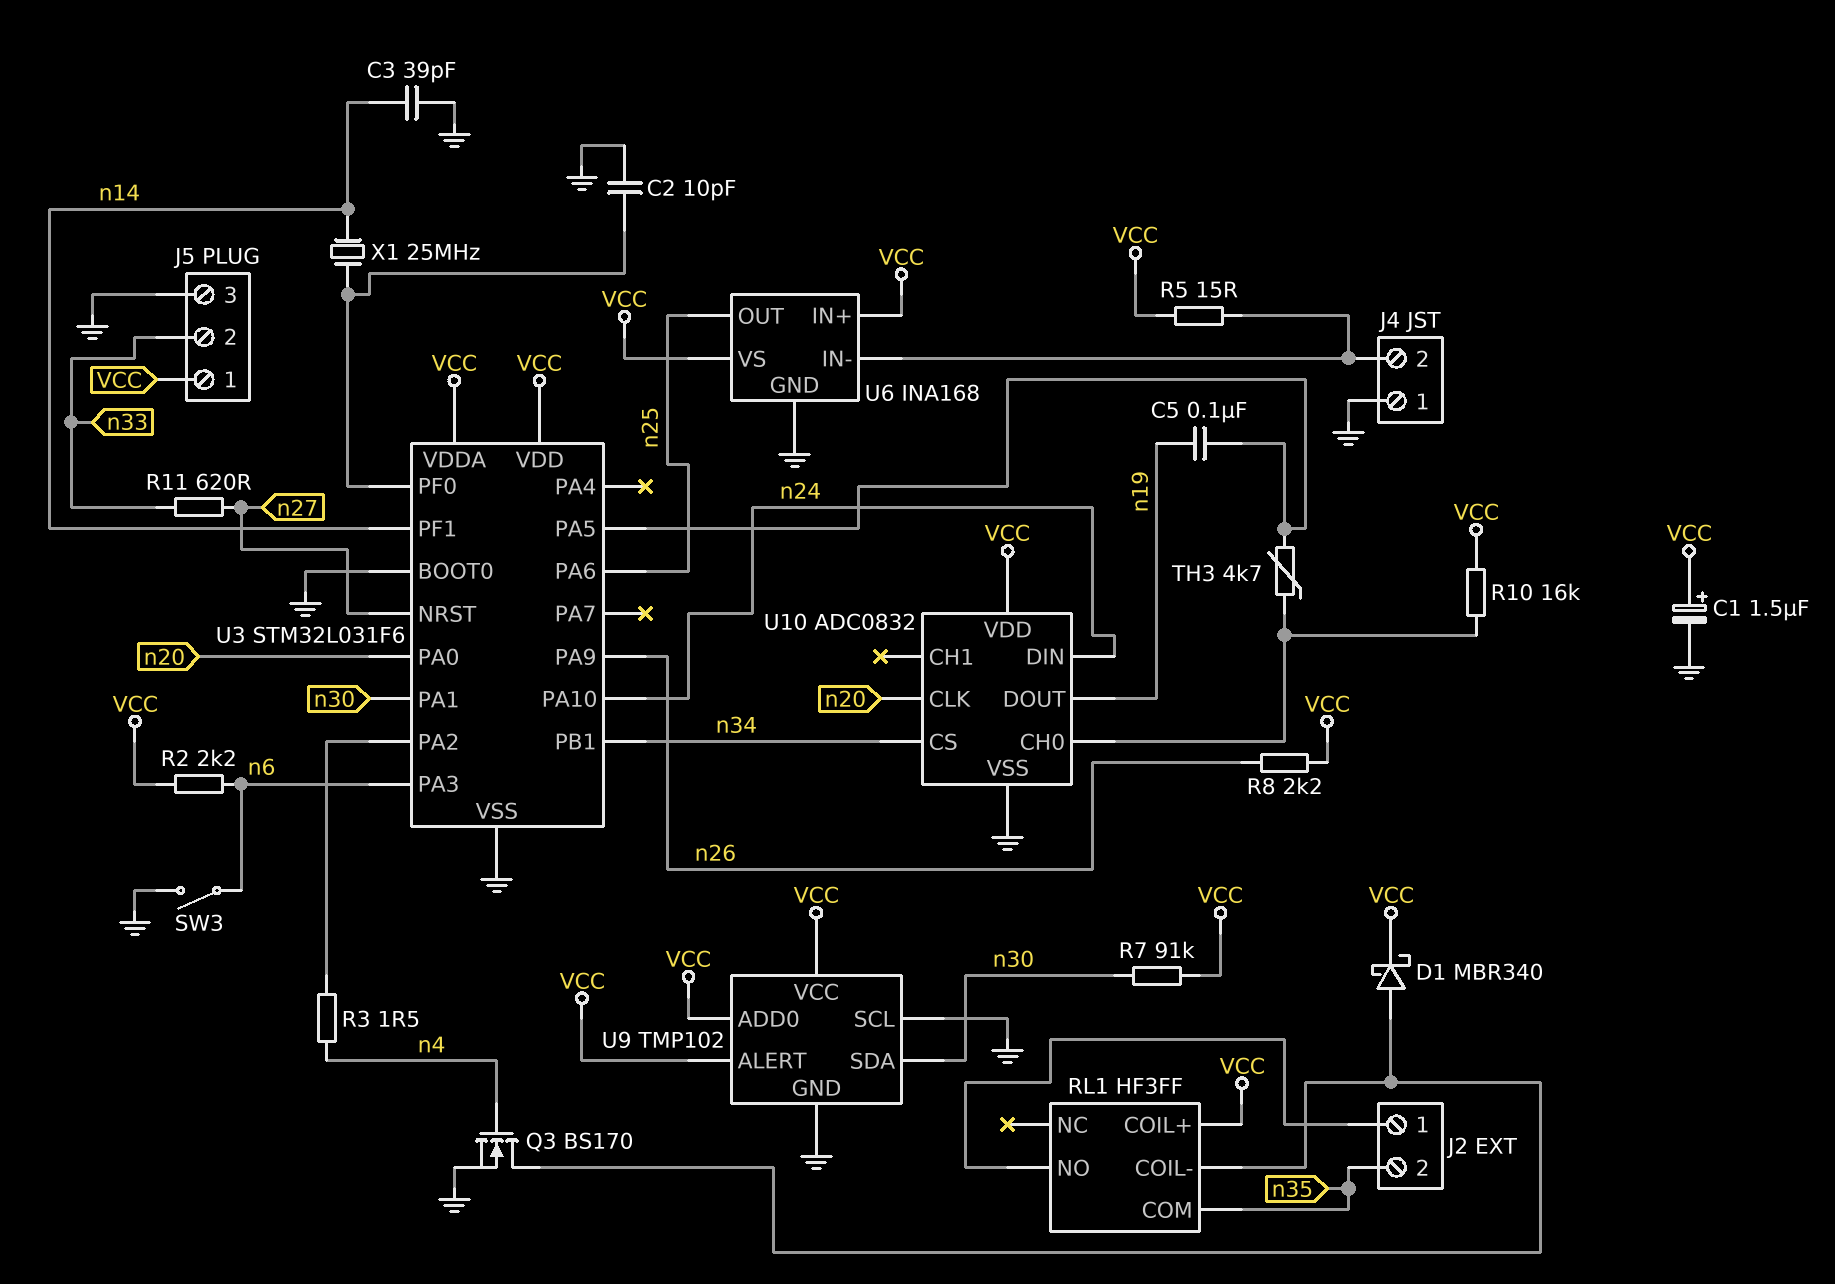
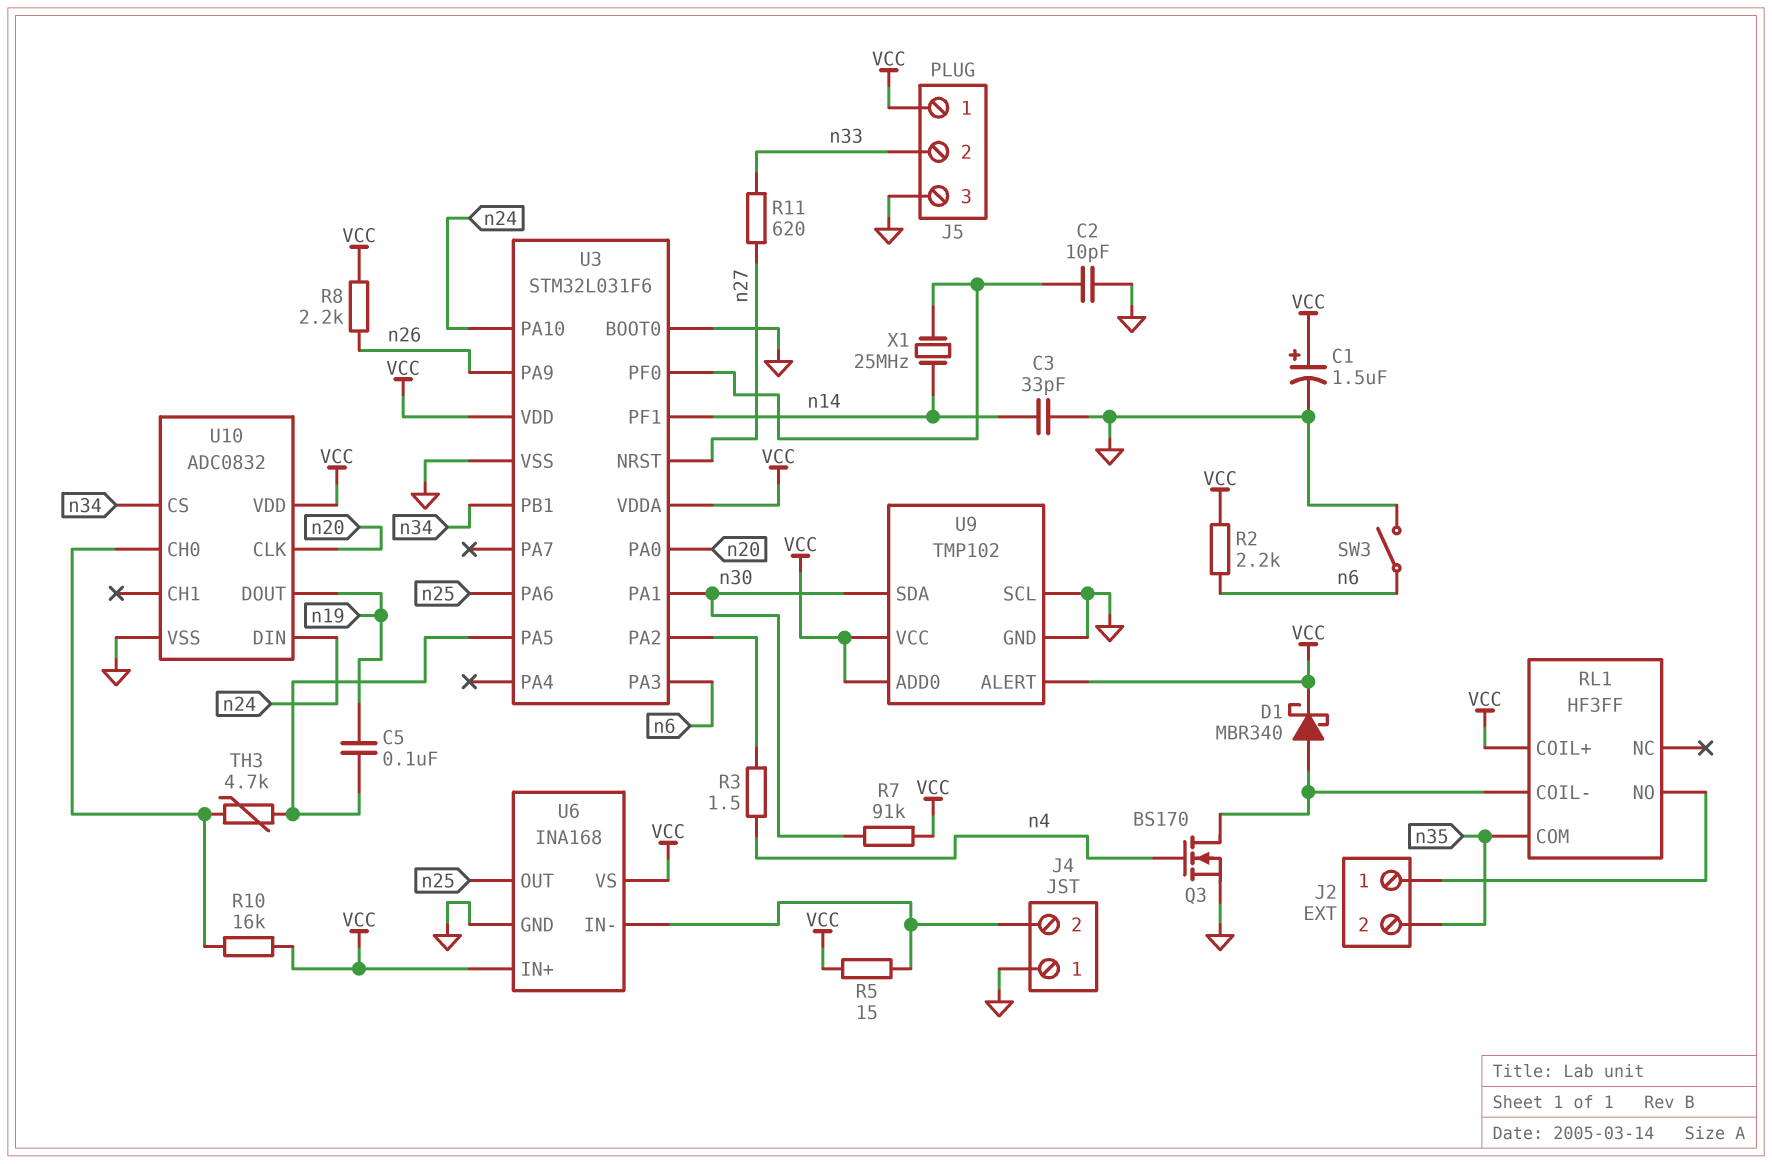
C3: 39pF (GND, n14) -> 33pF (GND, n14)

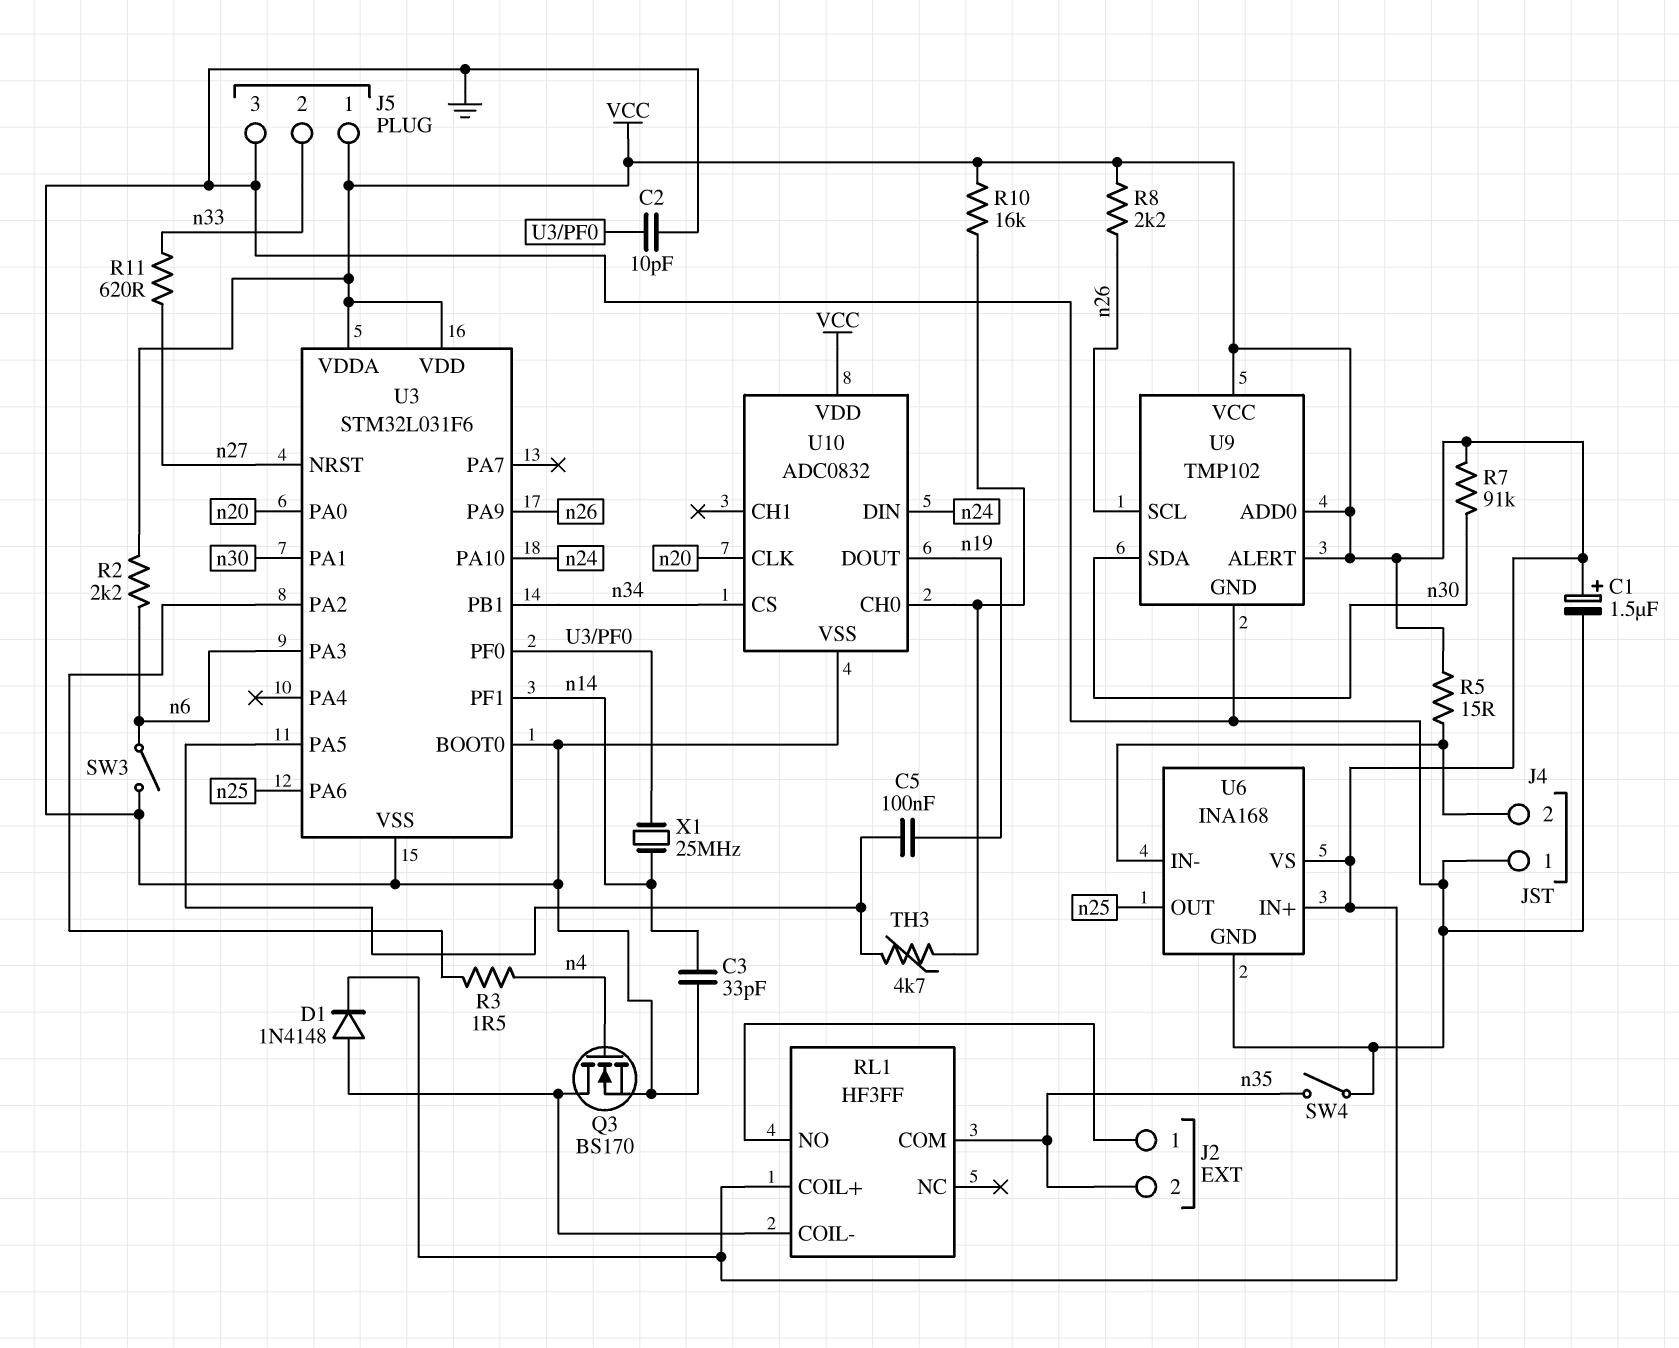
D1: schottky MBR340 (A RL1/COIL-, K VCC) -> diode 1N4148 (A RL1/COIL-, K VCC)
SW4: none -> switch (GND, n35)
U9 pin SCL: GND -> n26

